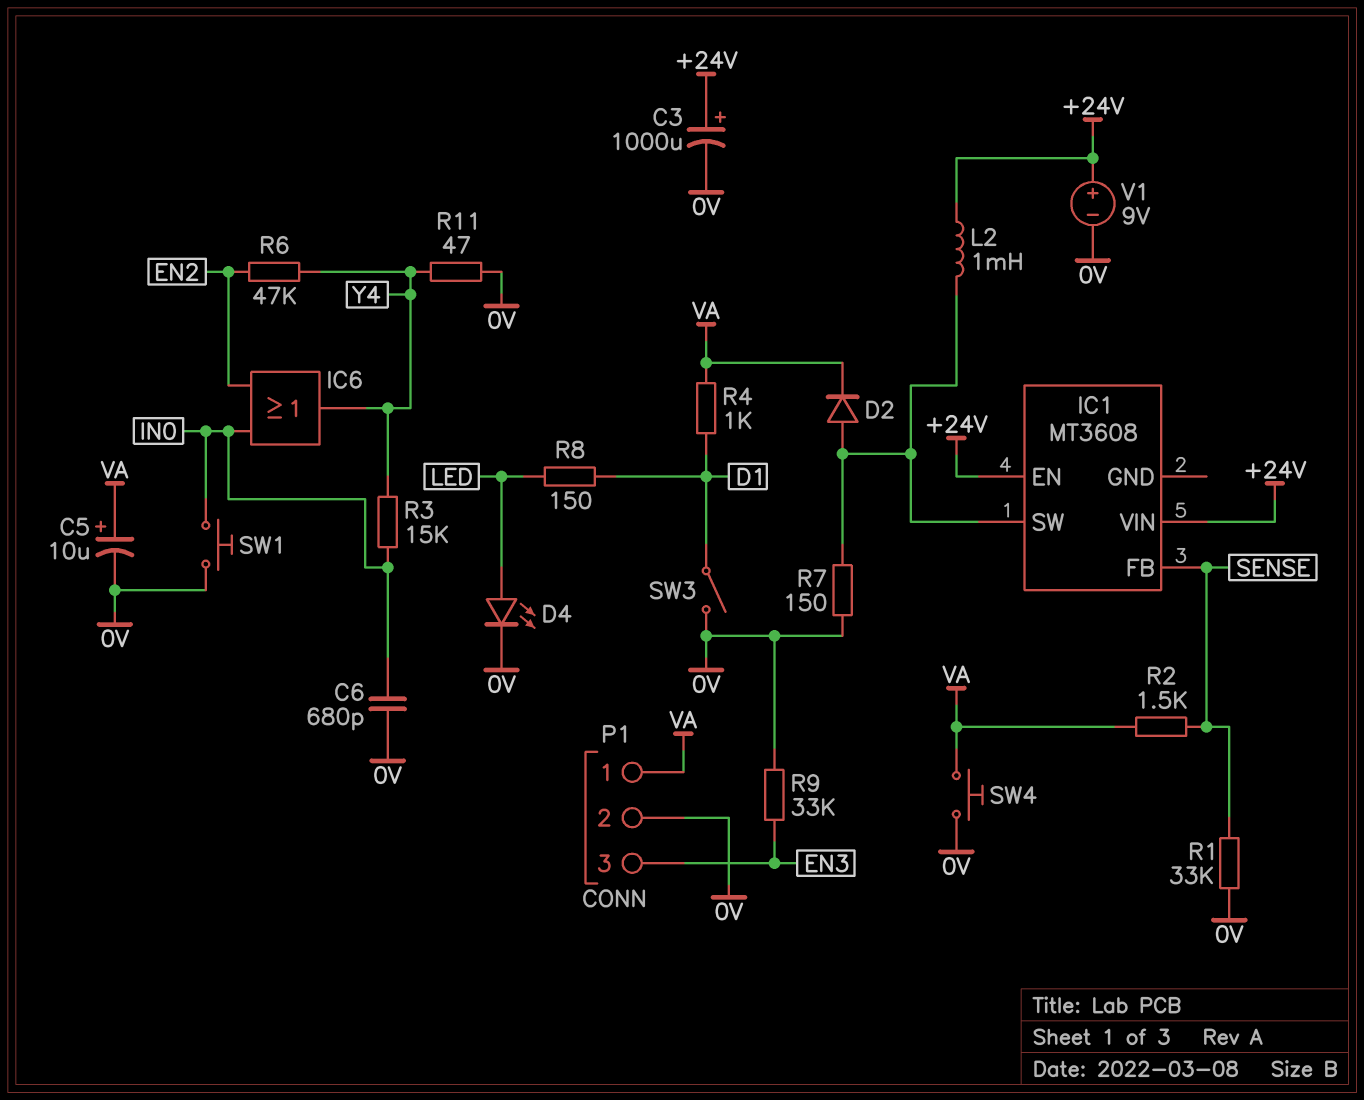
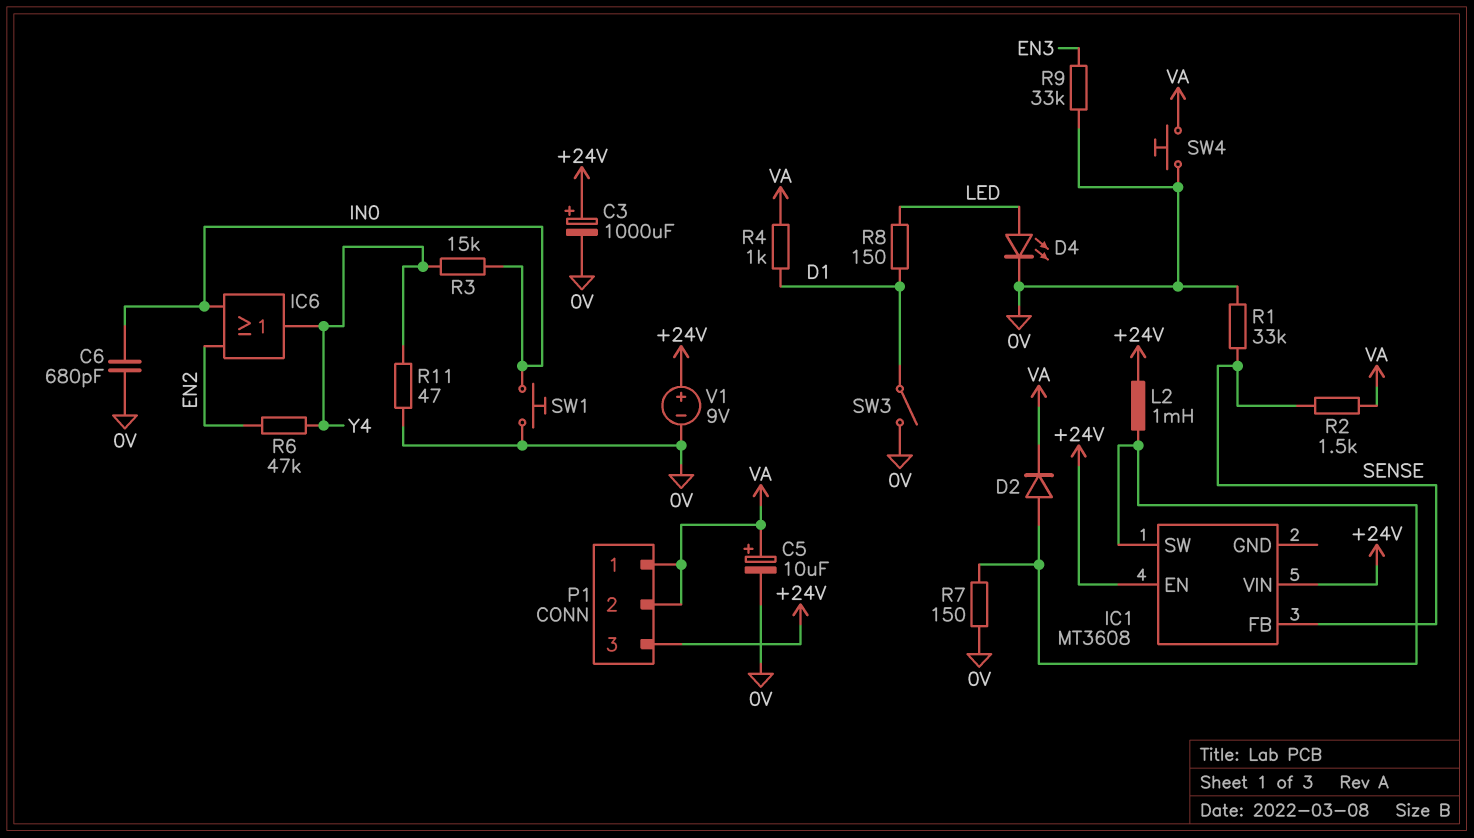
P1 pin 2: 0V -> VA
P1 pin 3: EN3 -> +24V

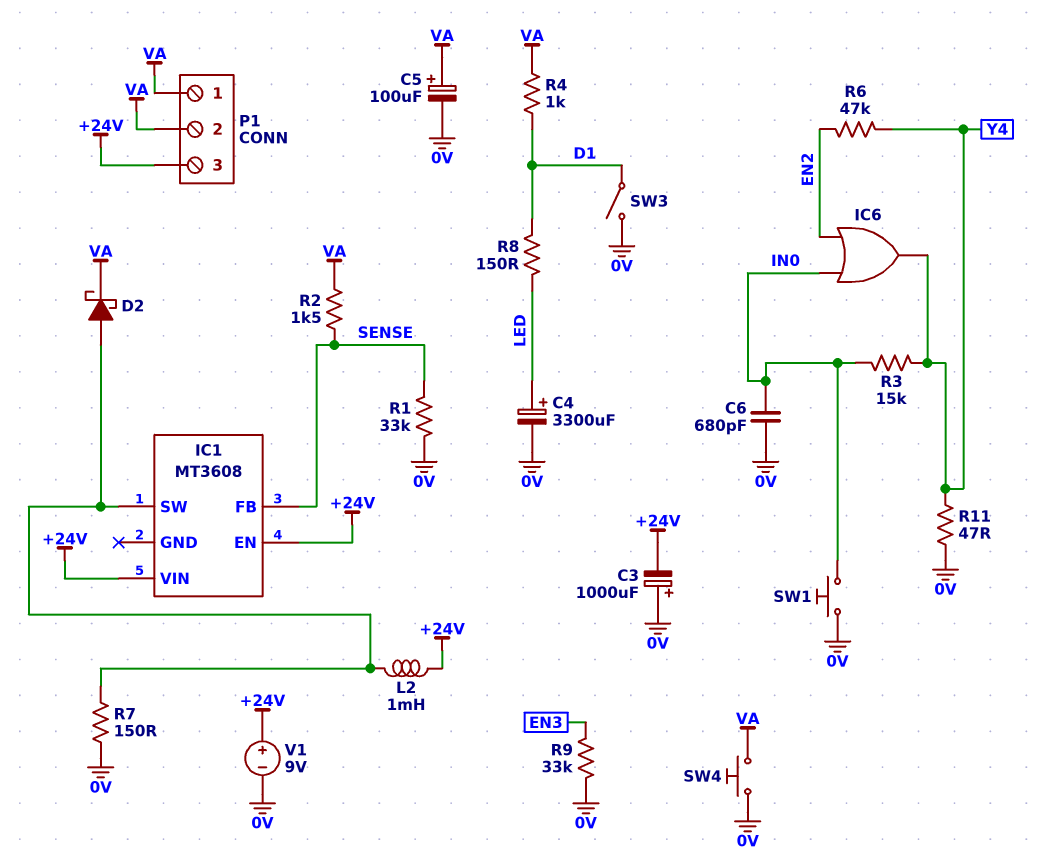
C3: 1000uF (plus +24V, minus 0V) -> 1000uF (plus 0V, minus +24V)
C4: none -> 3300uF (plus LED, minus 0V)
C5: 10uF (plus VA, minus 0V) -> 100uF (plus VA, minus 0V)
D2: diode (A IC1/SW, K VA) -> schottky (A IC1/SW, K VA)
D4: LED (A LED, K 0V) -> none

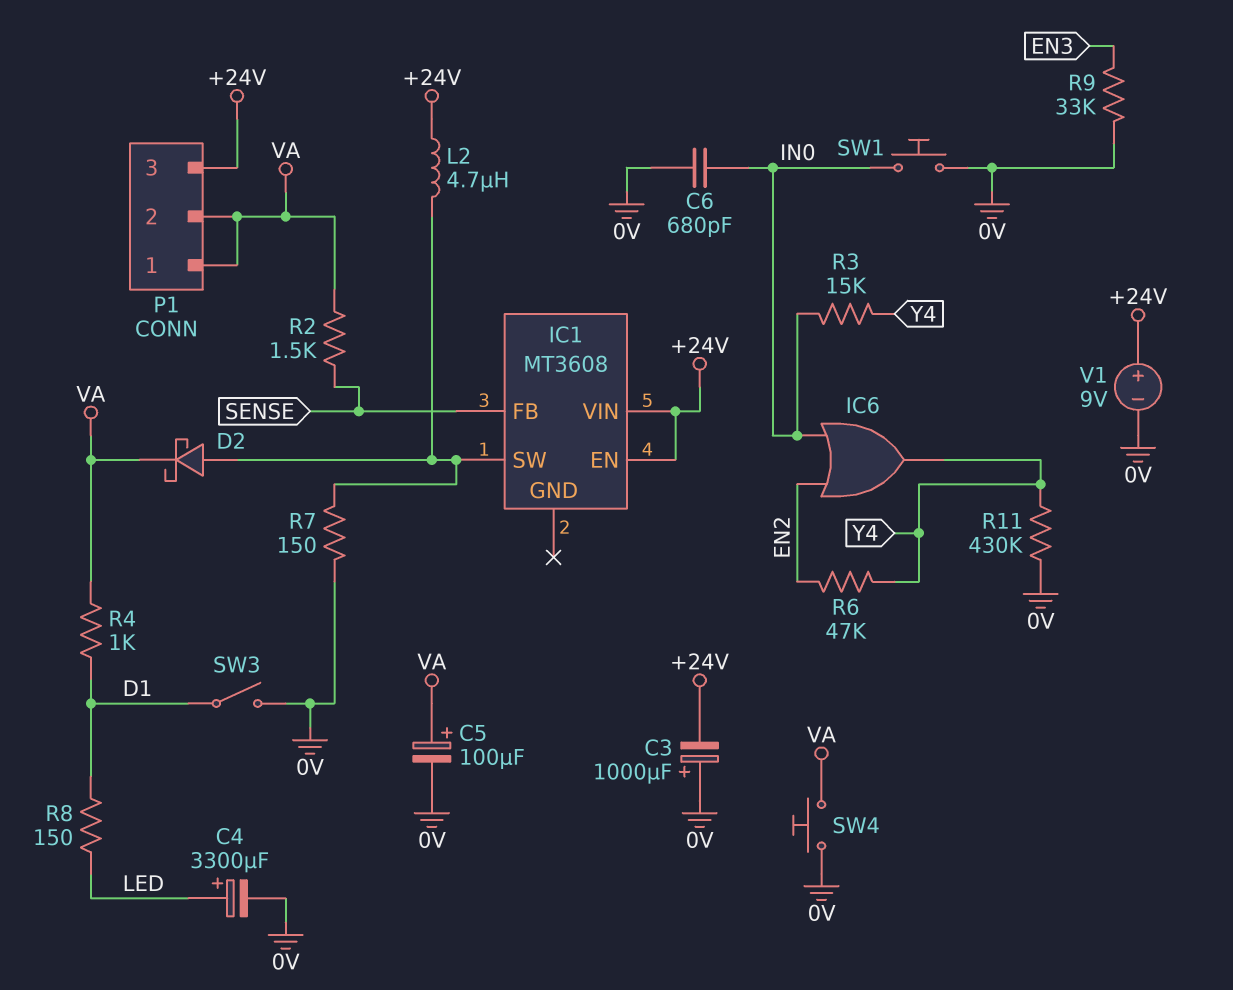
L2: 1mH (+24V, IC1/SW) -> 4.7uH (+24V, IC1/SW)
R1: 33k (0V, SENSE) -> none
R11: 47 (0V, Y4) -> 430k (0V, Y4)

